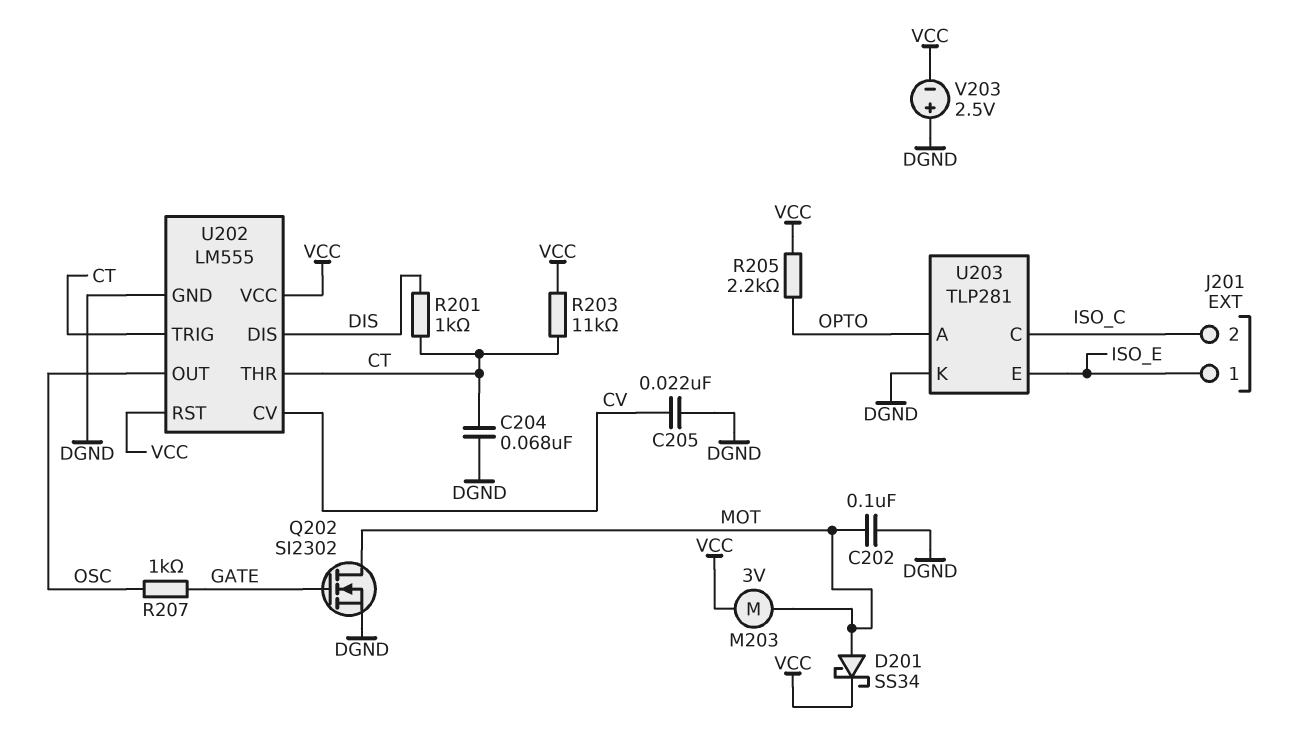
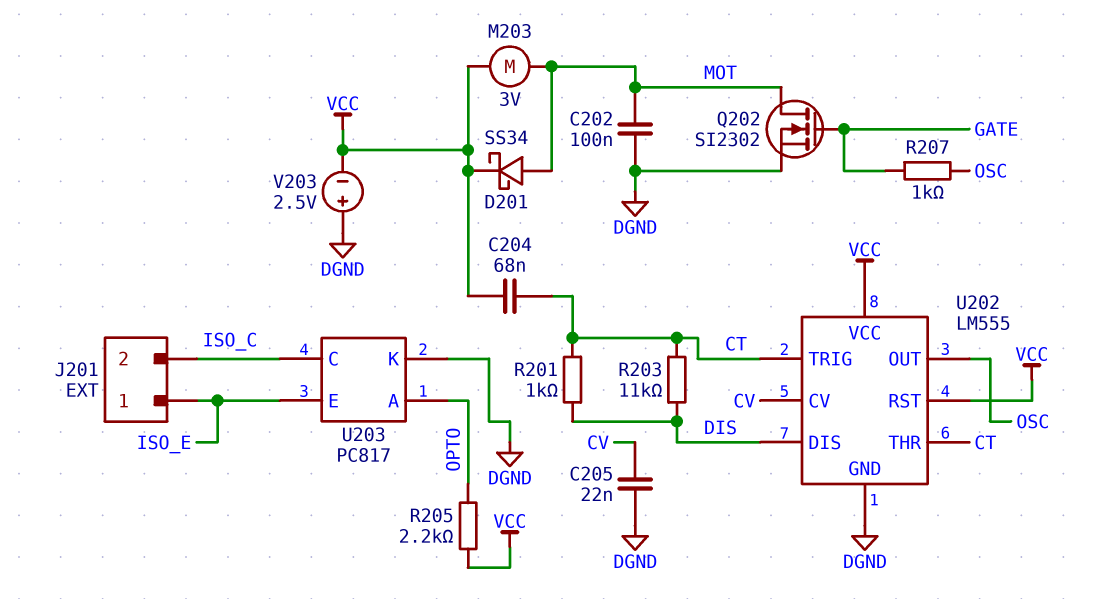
C204: 68nF (CT, DGND) -> 68nF (CT, VCC)
R203: 11k (CT, VCC) -> 11k (CT, DIS)
U203: TLP281 -> PC817

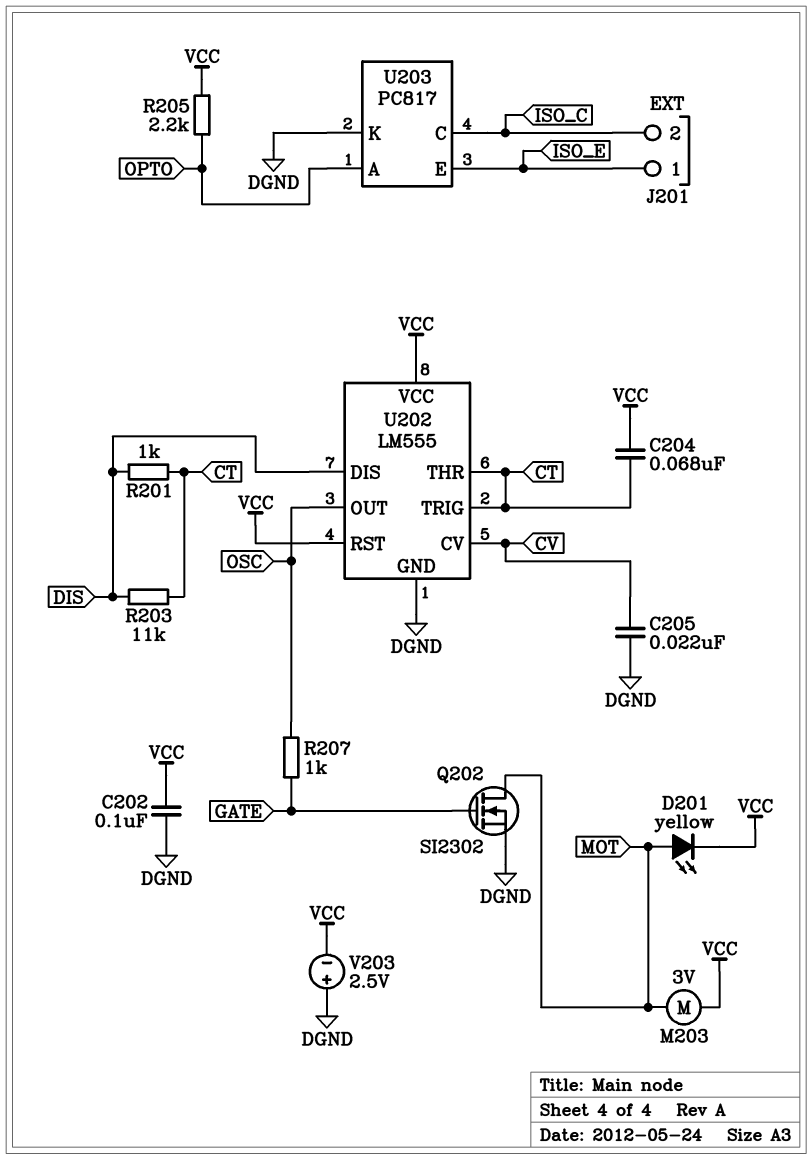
C202: 100nF (DGND, MOT) -> 100nF (DGND, VCC)
D201: schottky SS34 (A MOT, K VCC) -> LED yellow (A MOT, K VCC)

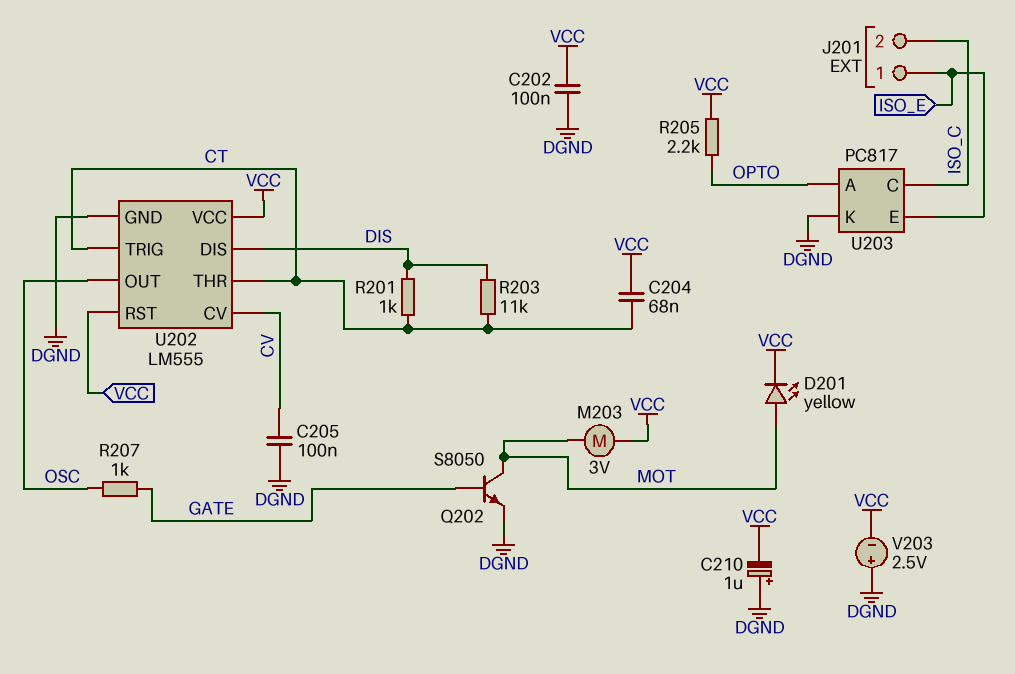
C205: 22nF (CV, DGND) -> 100nF (CV, DGND)
C210: none -> 1uF (plus DGND, minus VCC)
Q202: NMOS SI2302 (G GATE, D MOT, S DGND) -> NPN S8050 (B GATE, C MOT, E DGND)

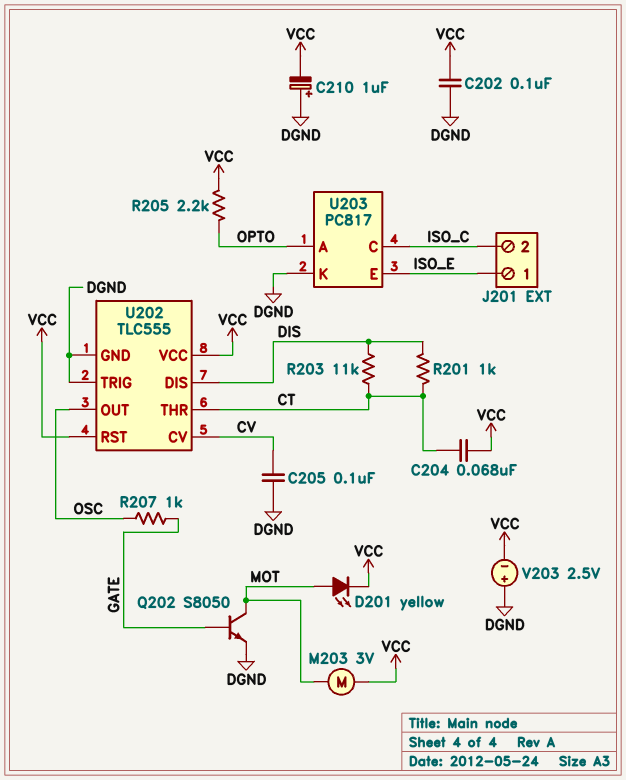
U202: LM555 -> TLC555
U202 pin TRIG: CT -> DGND

